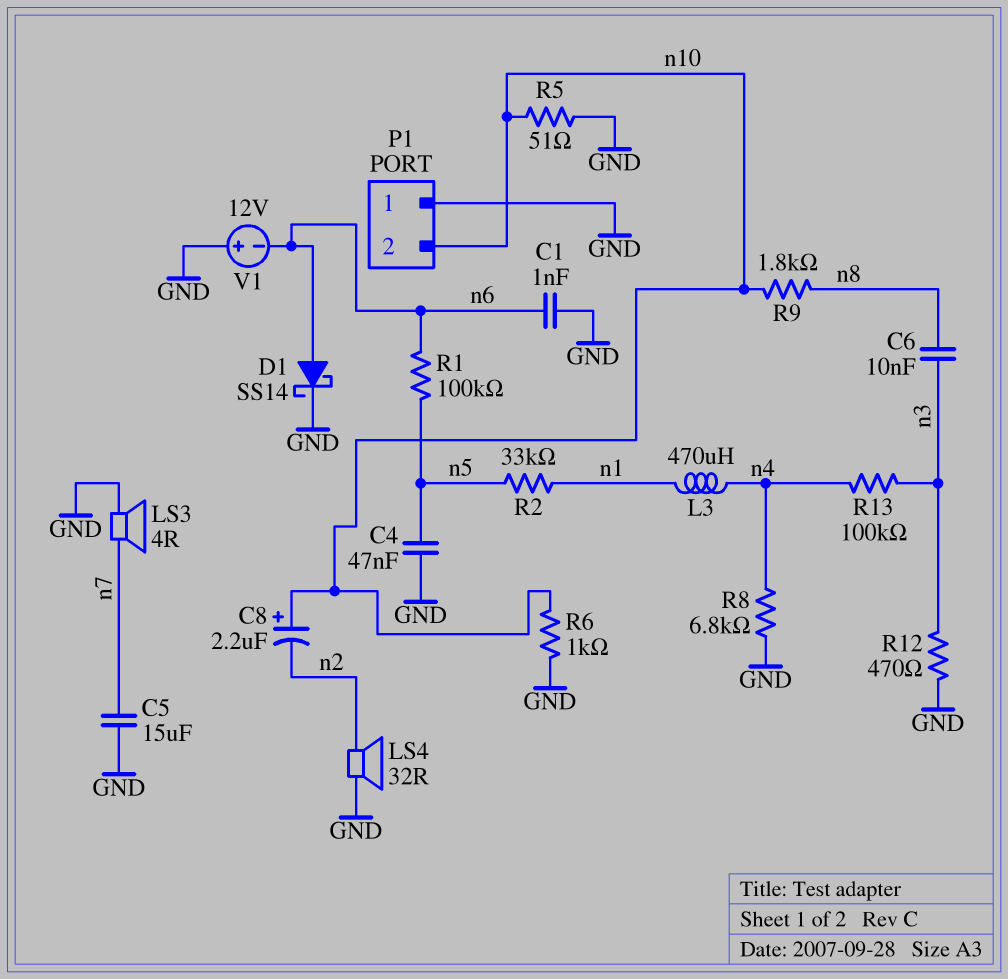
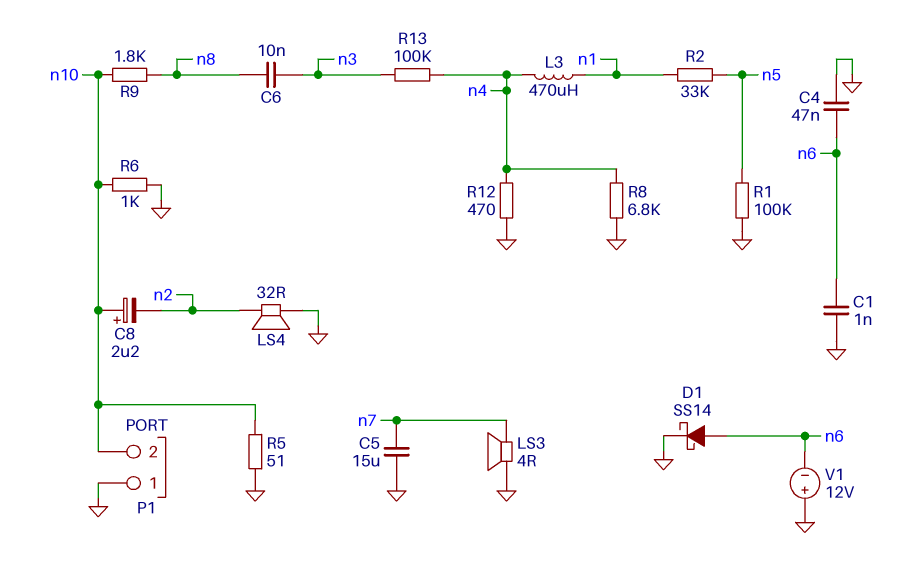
C4: 47nF (GND, n5) -> 47nF (GND, n6)
R1: 100k (n5, n6) -> 100k (GND, n5)
R12: 470 (GND, n3) -> 470 (GND, n4)

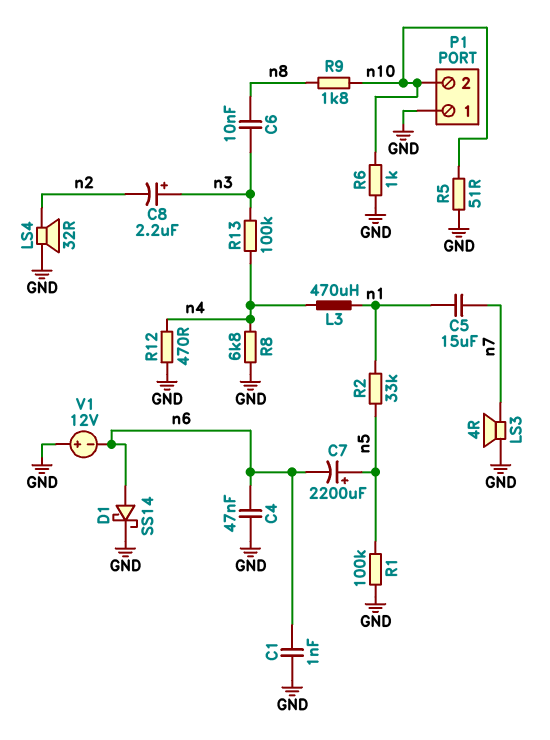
C5: 15uF (GND, n7) -> 15uF (n1, n7)
C7: none -> 2200uF (plus n5, minus n6)
C8: 2.2uF (plus n10, minus n2) -> 2.2uF (plus n3, minus n2)

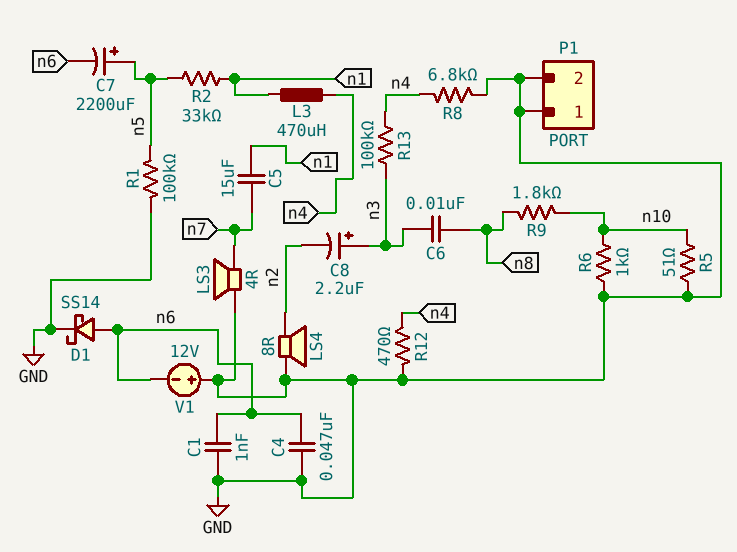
LS4: speaker 32R (GND, n2) -> speaker 8R (GND, n2)
P1 pin 2: n10 -> GND

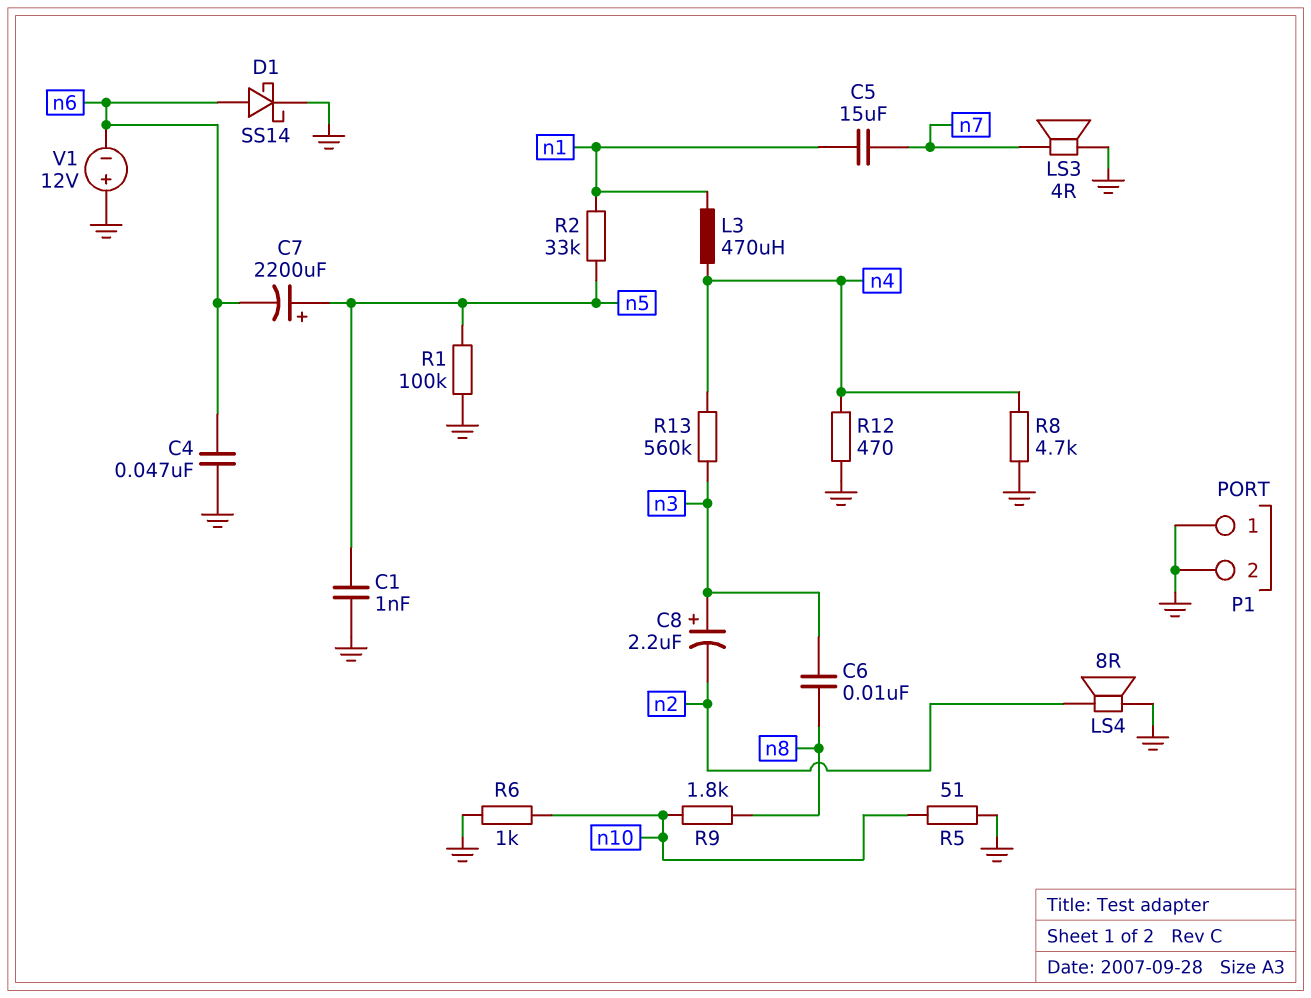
C1: 1nF (GND, n6) -> 1nF (GND, n5)
R8: 6.8k (GND, n4) -> 4.7k (GND, n4)
R13: 100k (n3, n4) -> 560k (n3, n4)

